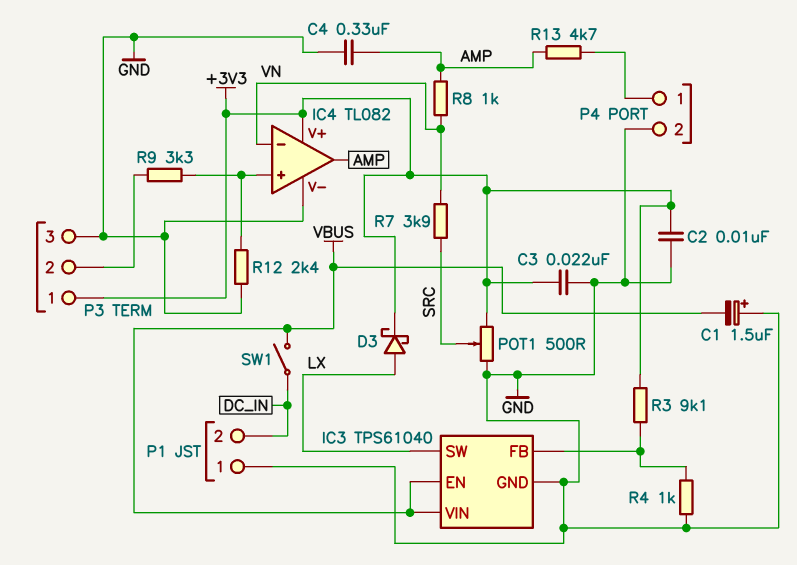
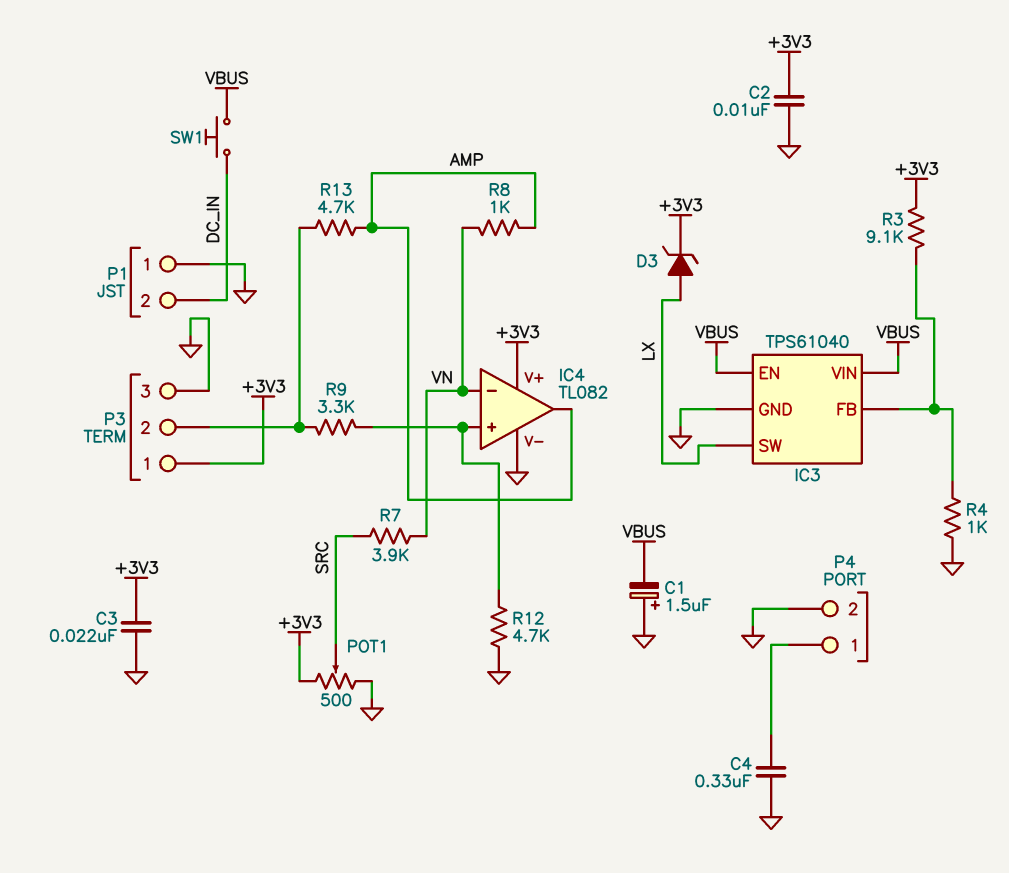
C4: 330nF (AMP, GND) -> 330nF (GND, P4/1)
D3: schottky (A LX, K +3V3) -> zener (A LX, K +3V3)
R12: 2.4k (GND, IC4/in+) -> 4.7k (GND, IC4/in+)
R13: 4.7k (AMP, P4/1) -> 4.7k (AMP, P3/2)
SW1: switch (DC_IN, VBUS) -> button (DC_IN, VBUS)

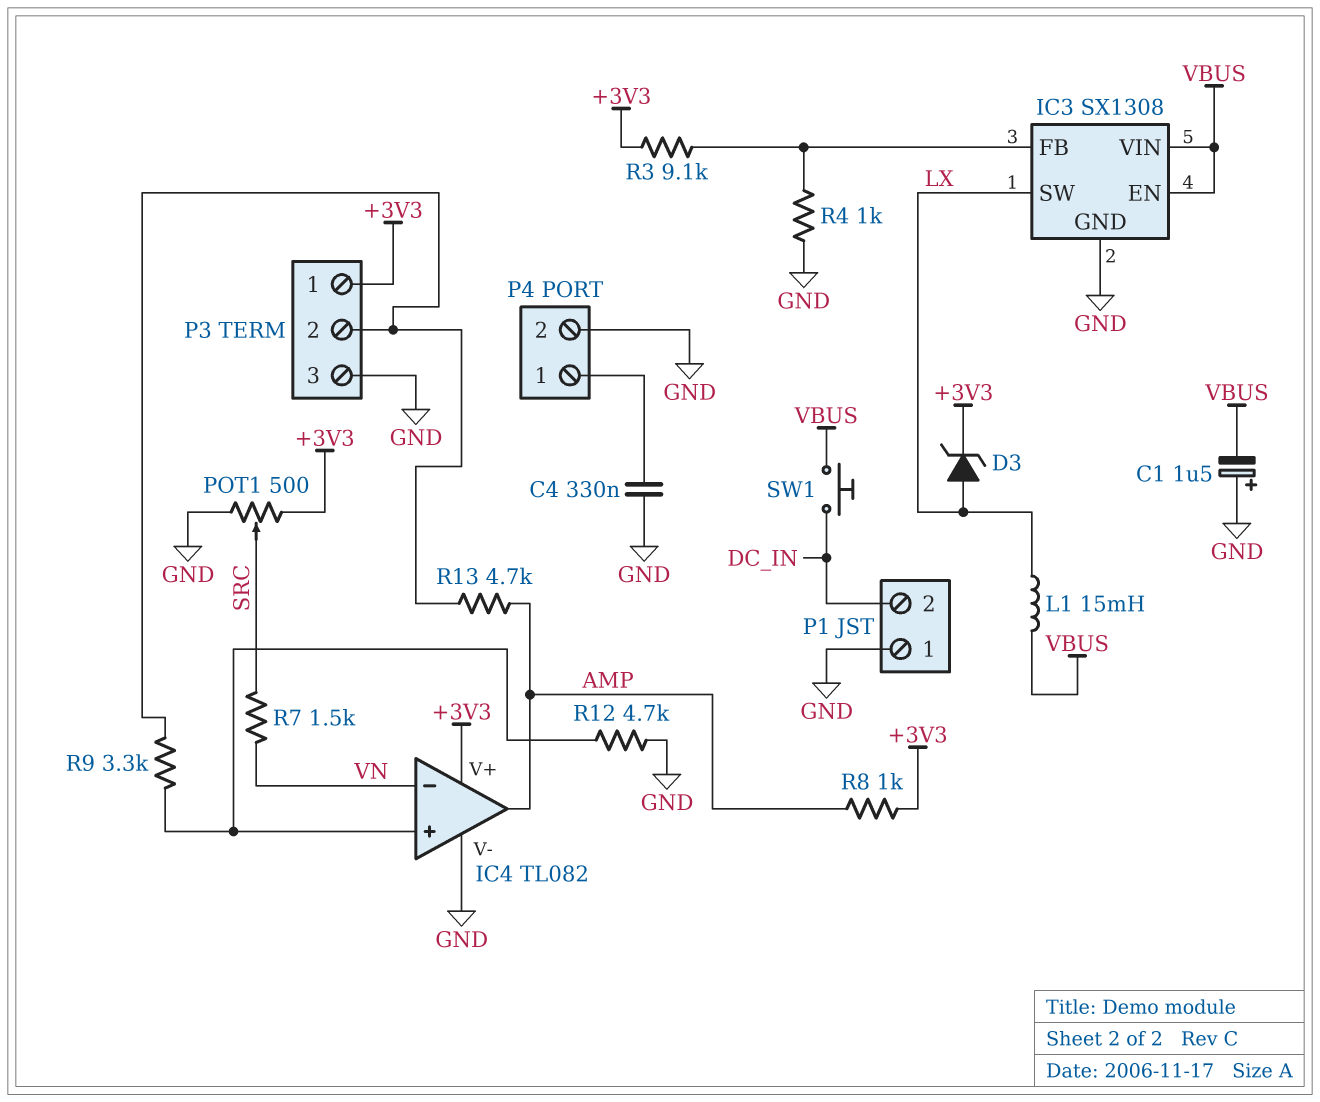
C2: 10nF (+3V3, GND) -> none
C3: 22nF (+3V3, GND) -> none
IC3: TPS61040 -> SX1308
L1: none -> 15mH (LX, VBUS)
R7: 3.9k (SRC, VN) -> 1.5k (SRC, VN)
R8: 1k (AMP, VN) -> 1k (+3V3, AMP)

